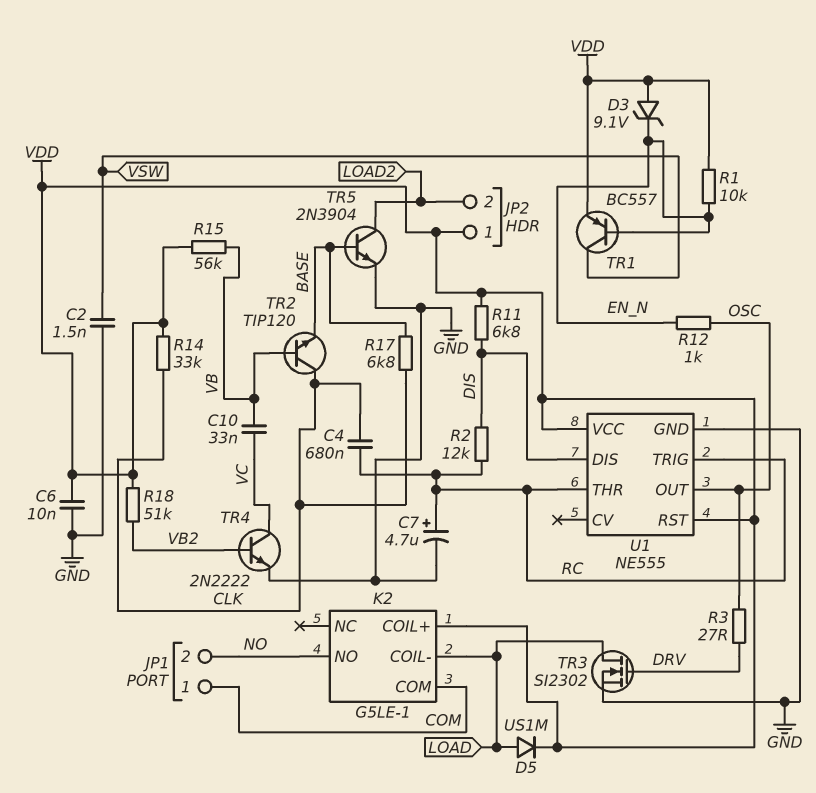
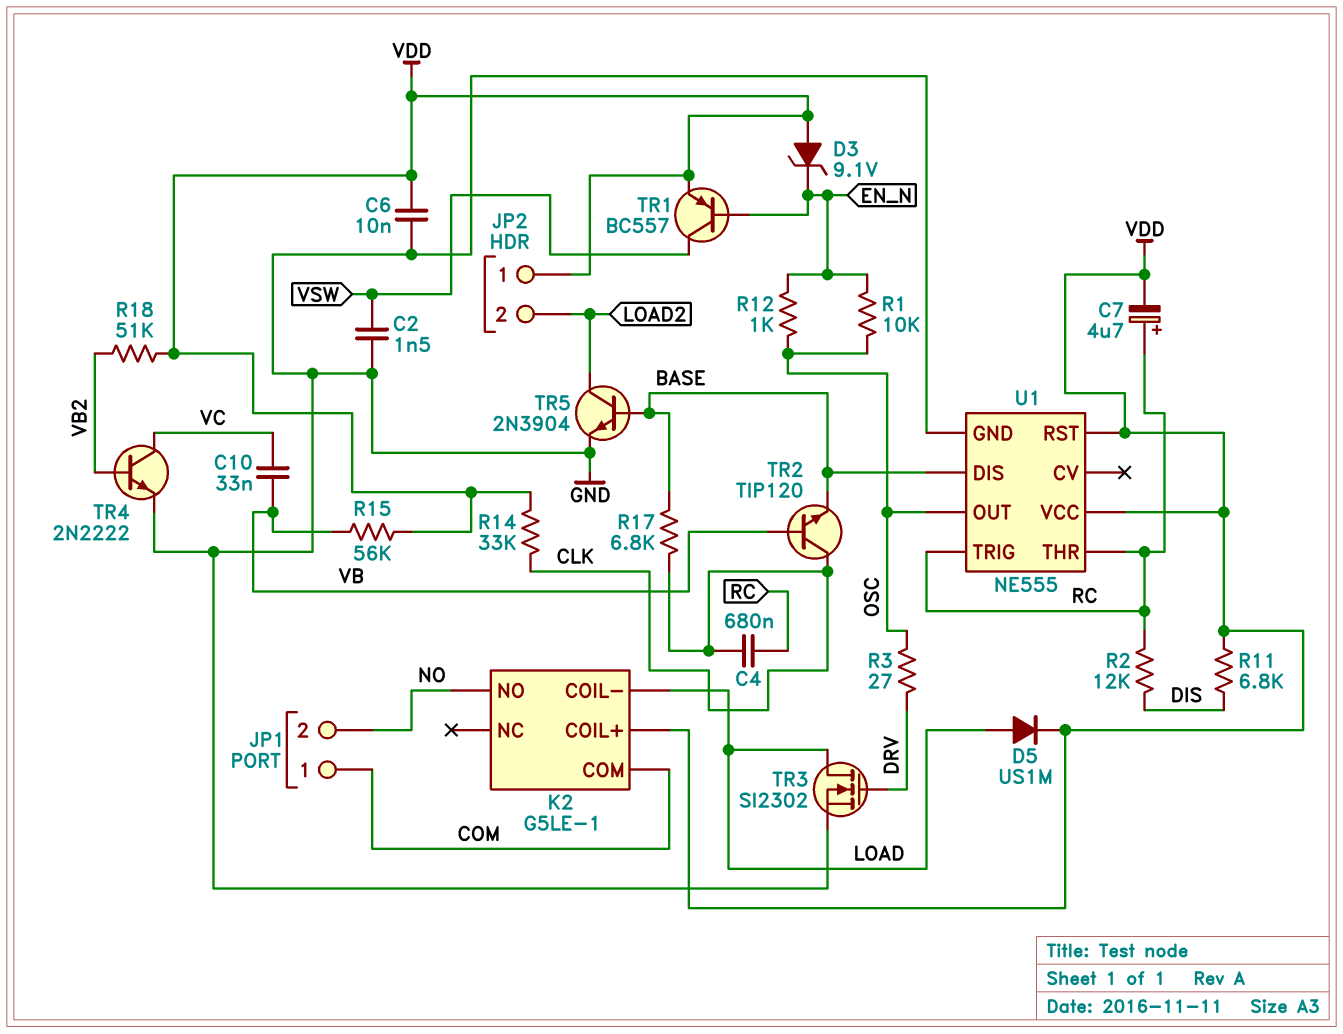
C7: 4.7uF (plus RC, minus GND) -> 4.7uF (plus RC, minus VDD)
R1: 10k (EN_N, VDD) -> 10k (EN_N, OSC)
U1 pin DIS: DIS -> BASE

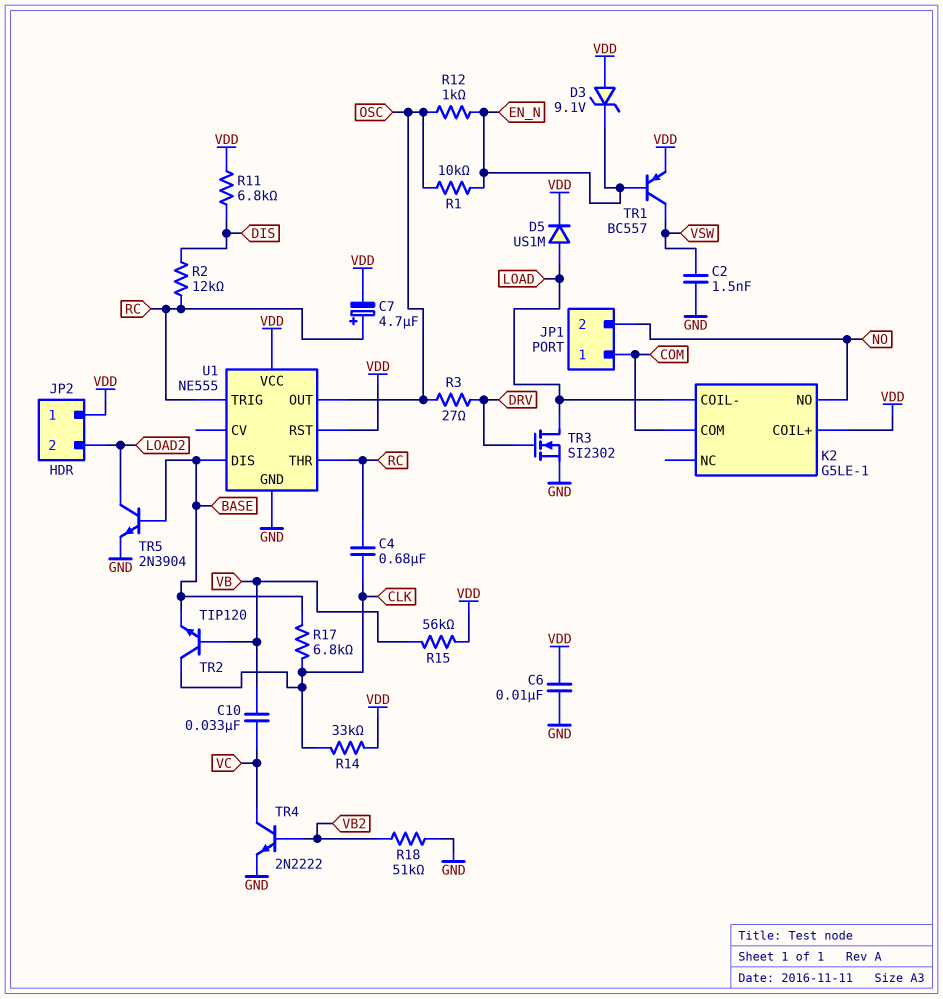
R18: 51k (VB2, VDD) -> 51k (GND, VB2)

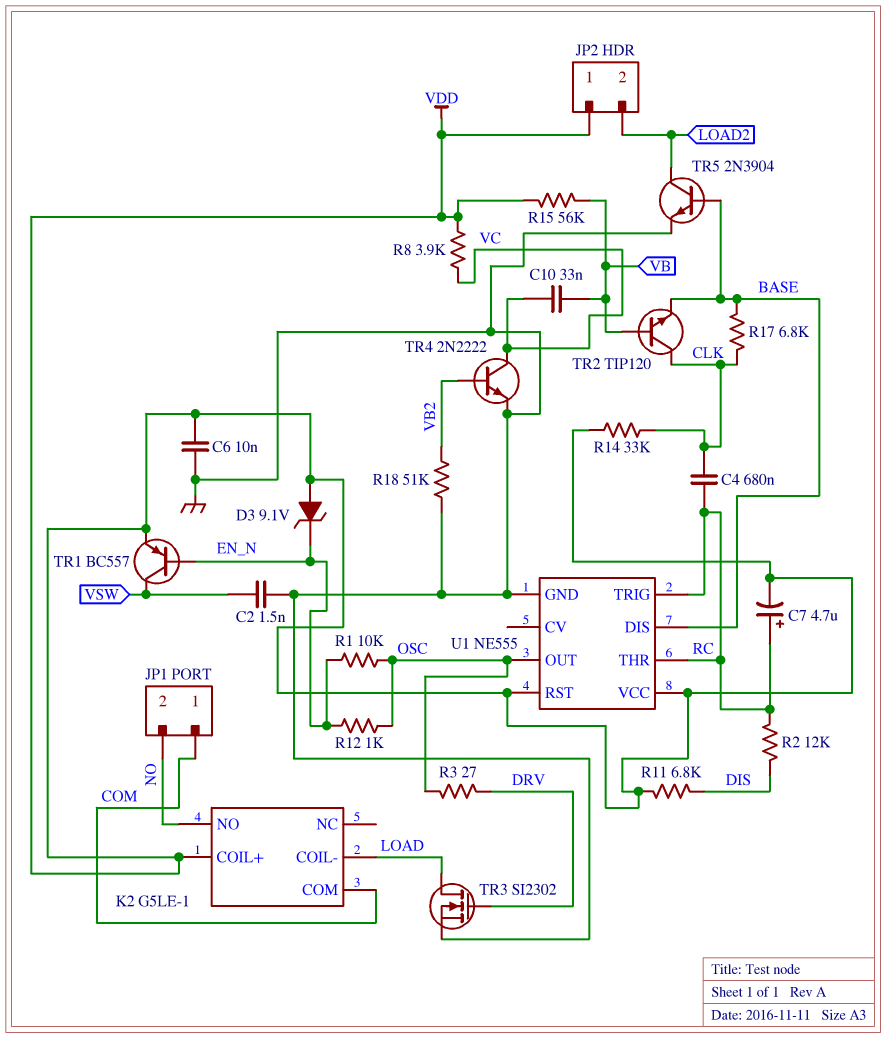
D5: diode US1M (A LOAD, K VDD) -> none
R8: none -> 3.9k (VC, VDD)

